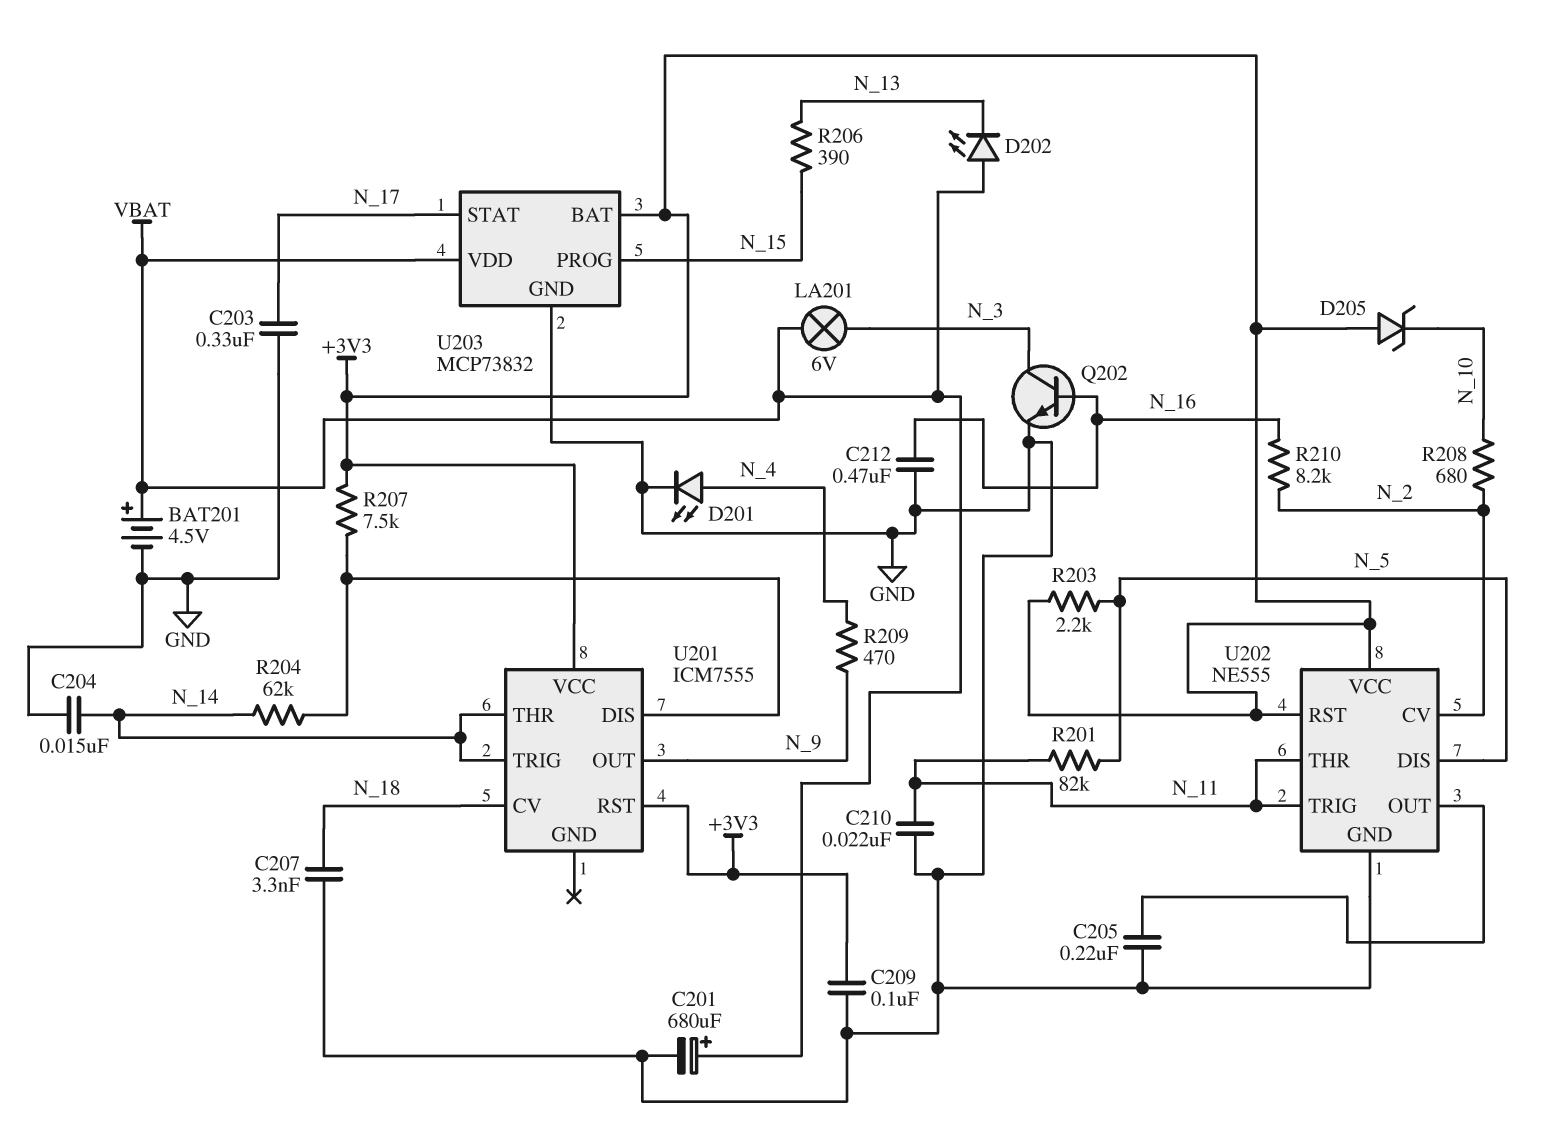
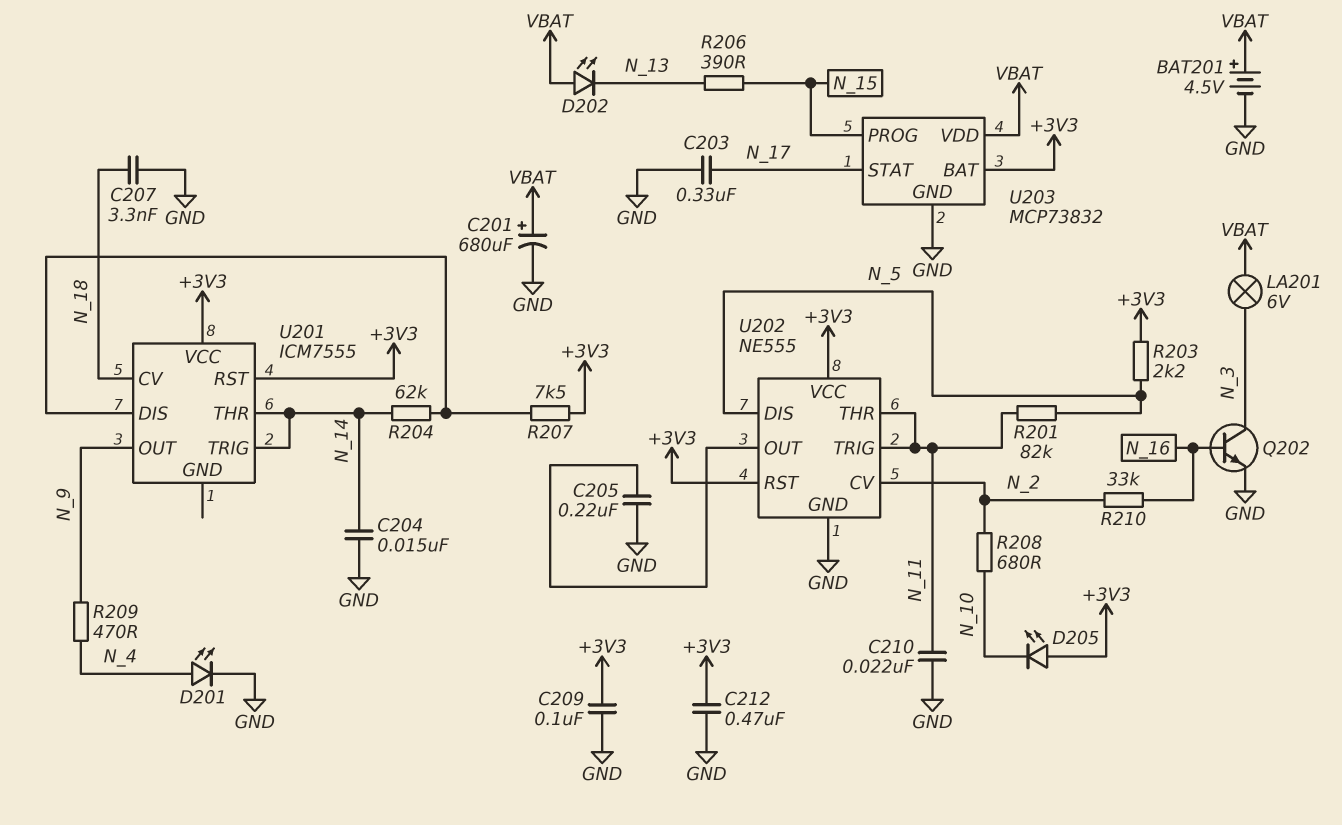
C212: 470nF (GND, N_16) -> 470nF (+3V3, GND)
D205: zener (A +3V3, K N_10) -> LED (A +3V3, K N_10)
R210: 8.2k (N_2, N_16) -> 33k (N_2, N_16)

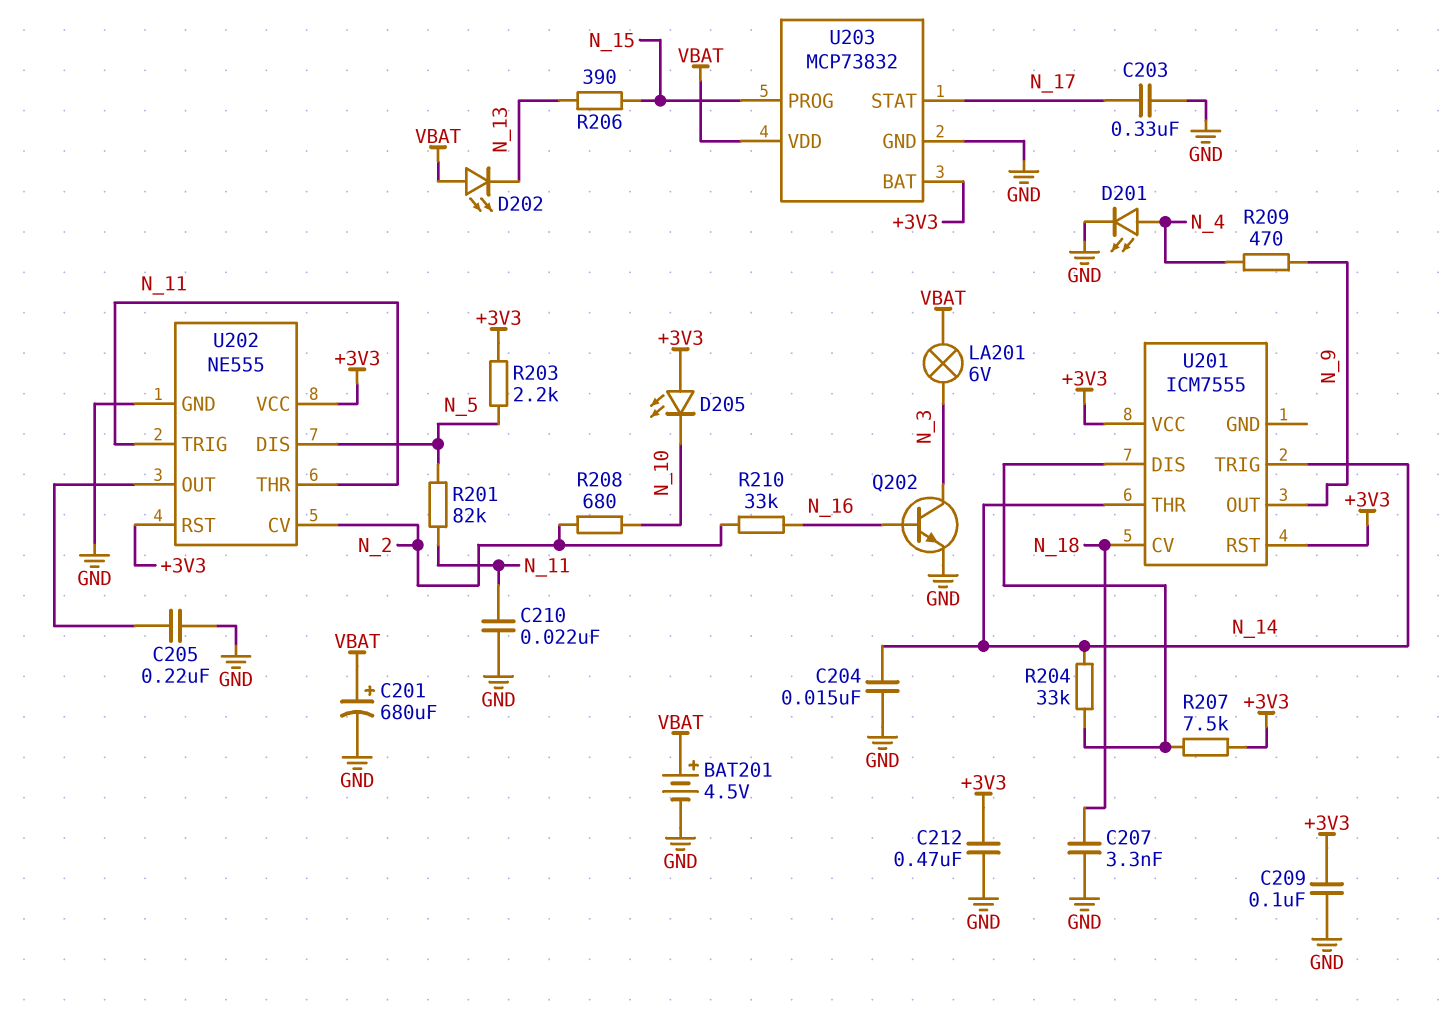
R204: 62k (N_14, U201/DIS) -> 33k (N_14, U201/DIS)

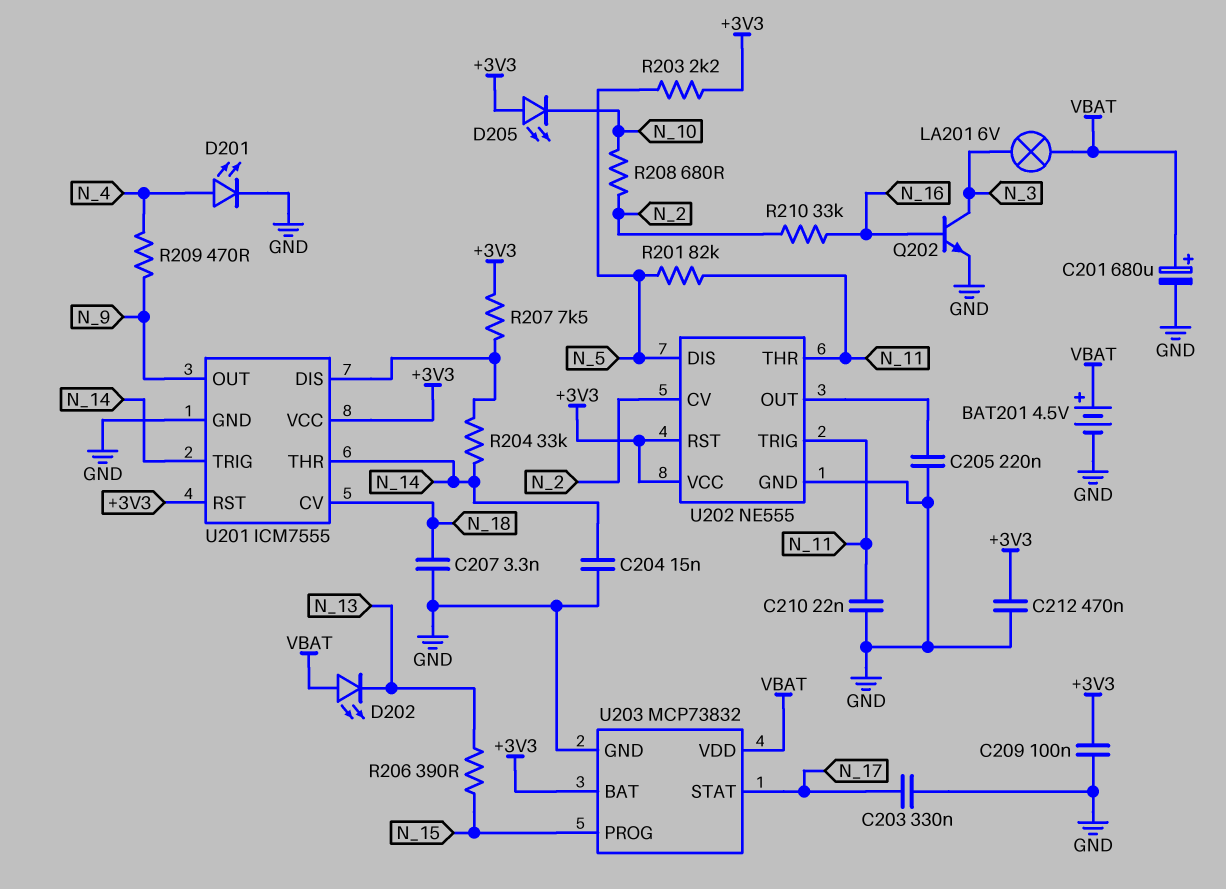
U201 pin GND: none -> GND

